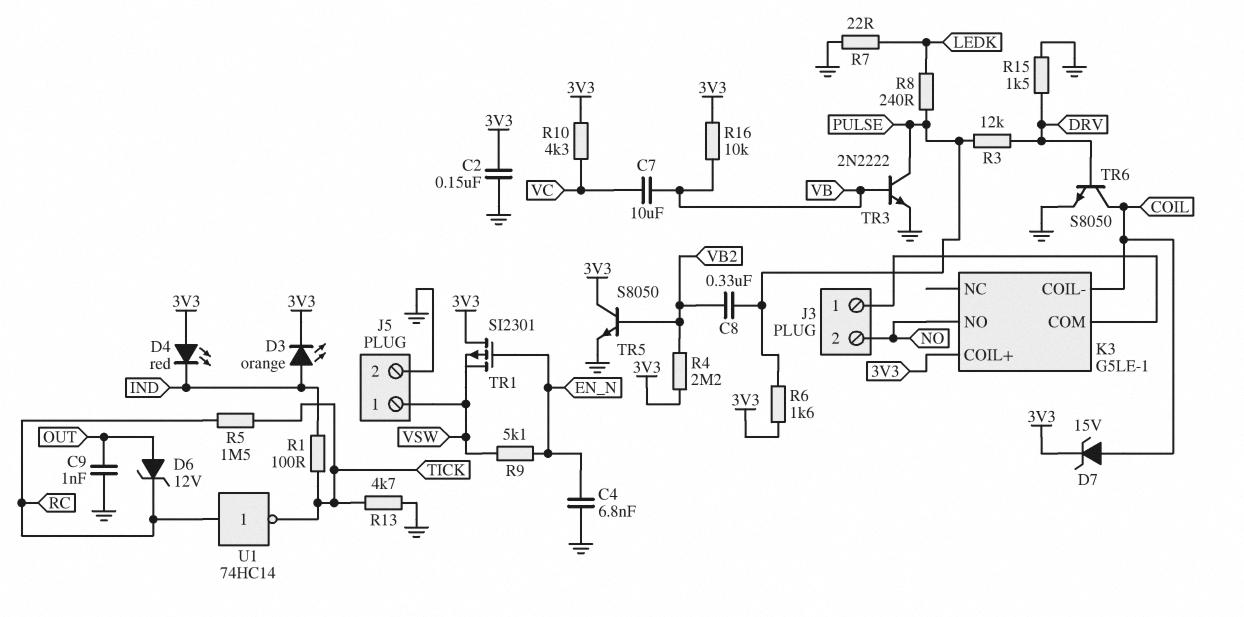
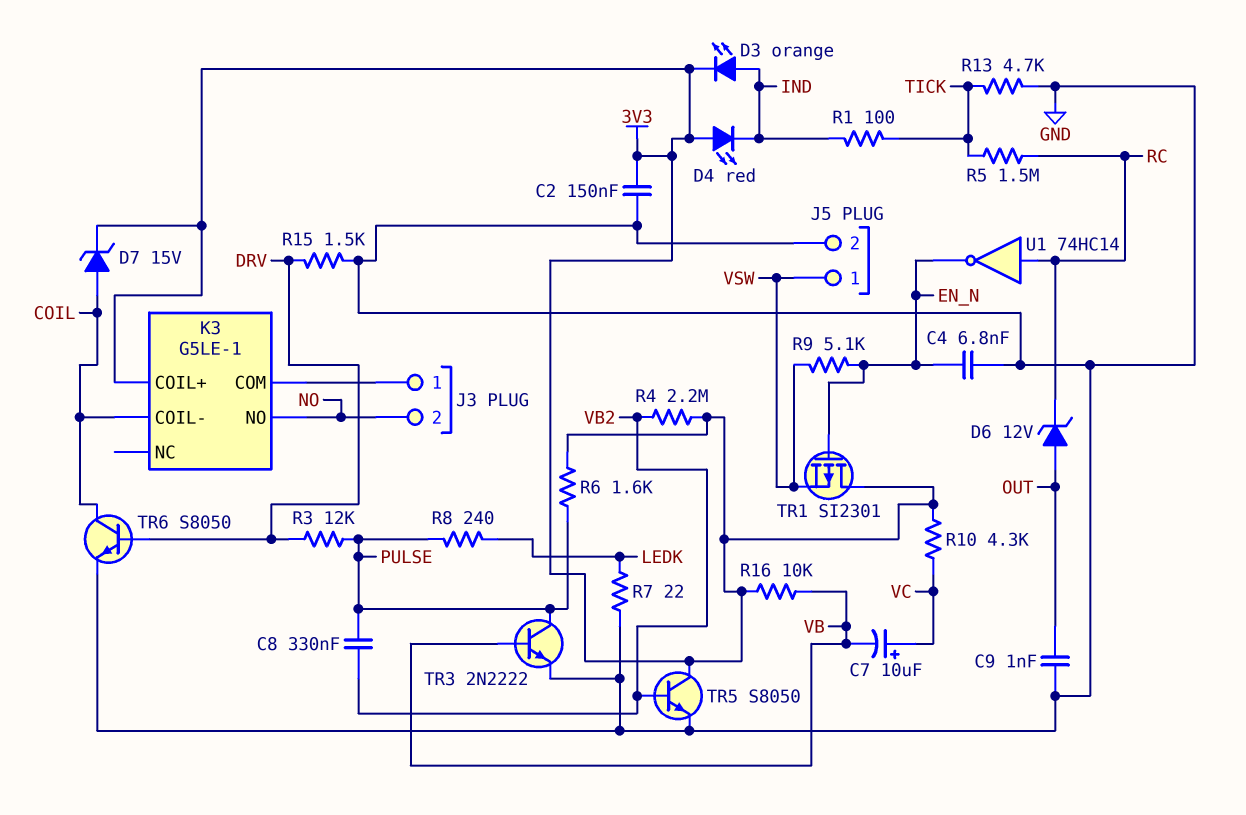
C7: 10uF (VB, VC) -> 10uF (plus VC, minus VB)
U1: NOT 74HC14 (in RC, out TICK) -> NOT 74HC14 (in RC, out EN_N)

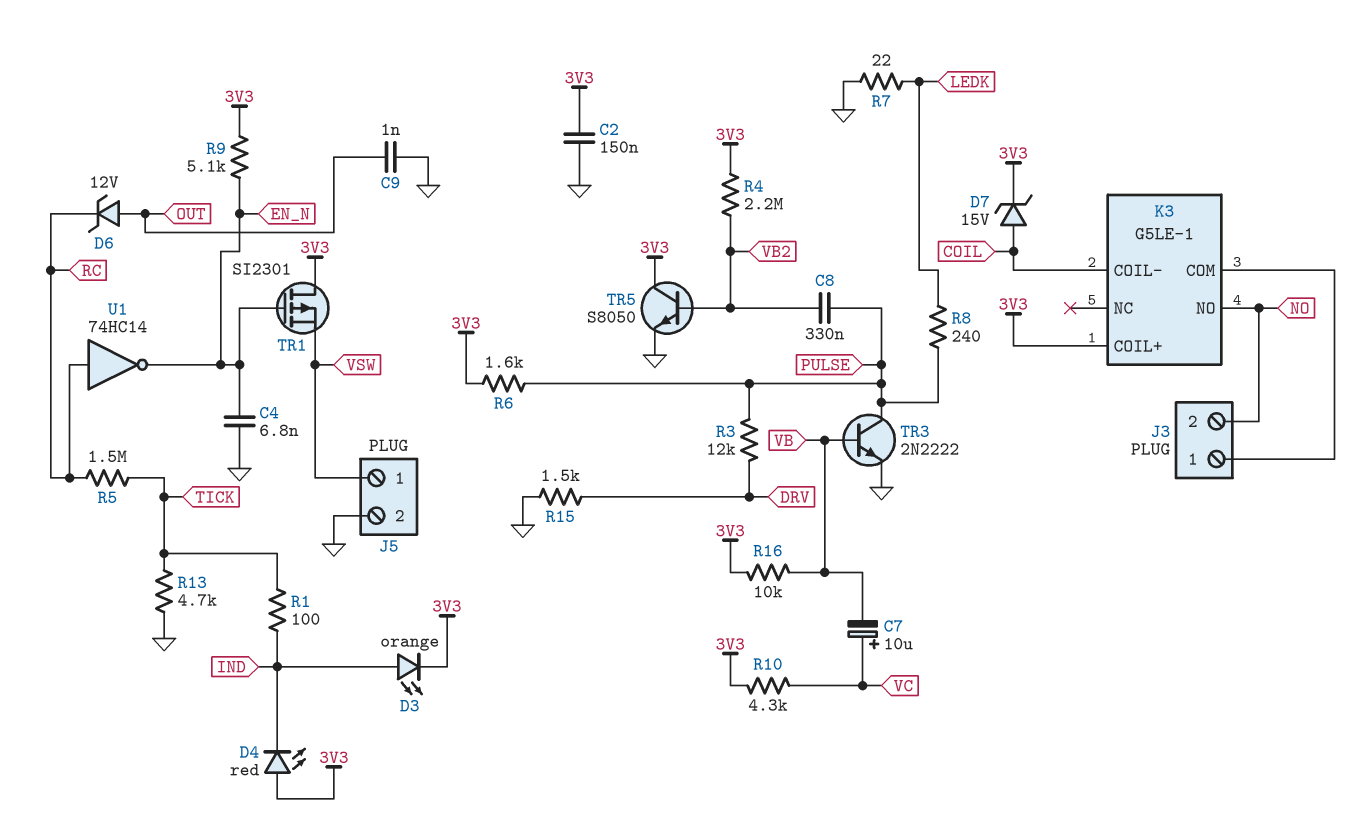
R9: 5.1k (EN_N, VSW) -> 5.1k (3V3, EN_N)
TR6: NPN S8050 (B DRV, C COIL, E GND) -> none

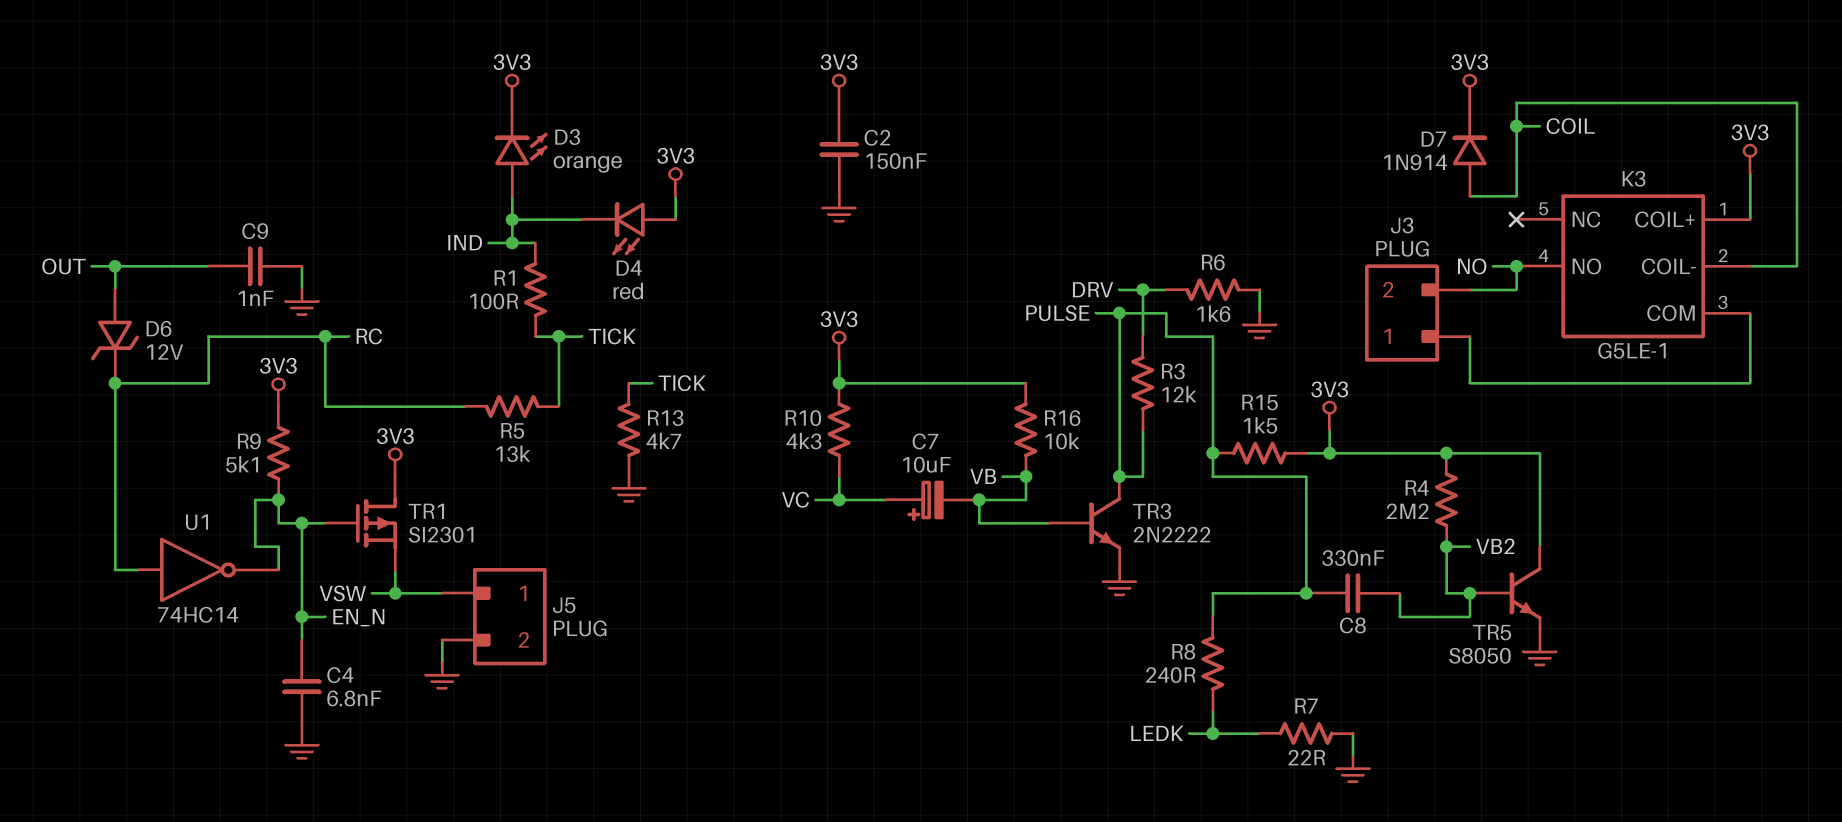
D7: zener 15V (A COIL, K 3V3) -> diode 1N914 (A COIL, K 3V3)
R5: 1.5M (RC, TICK) -> 13k (RC, TICK)
R6: 1.6k (3V3, PULSE) -> 1.6k (DRV, GND)
R15: 1.5k (DRV, GND) -> 1.5k (3V3, PULSE)

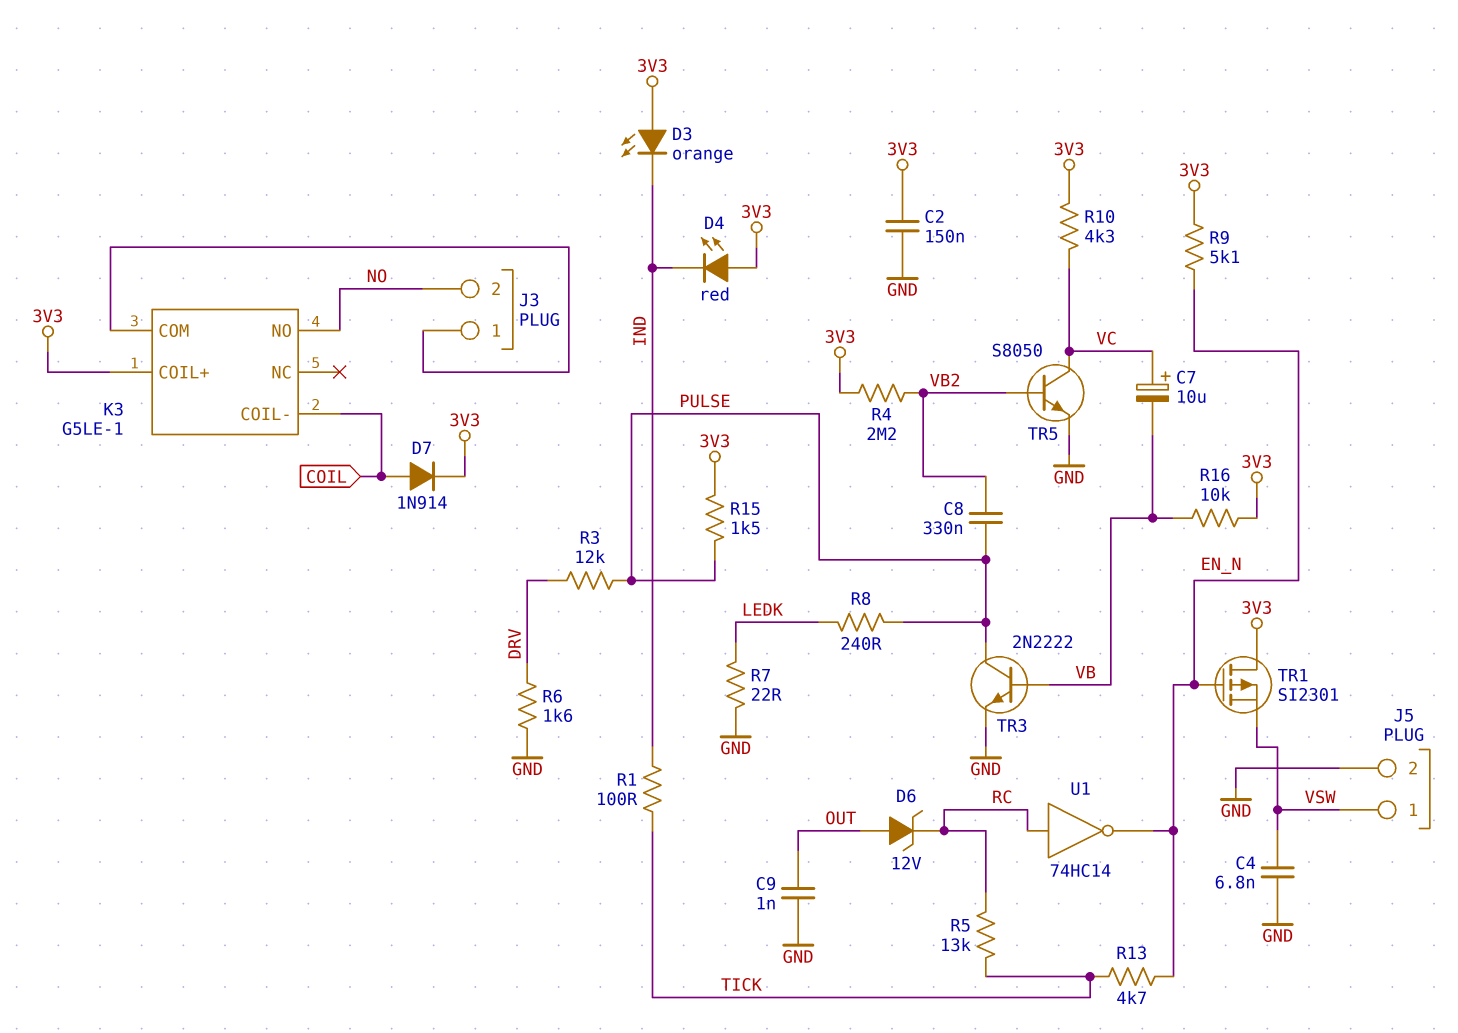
C4: 6.8nF (EN_N, GND) -> 6.8nF (GND, VSW)
D3: LED orange (A IND, K 3V3) -> LED orange (A 3V3, K IND)
R13: 4.7k (GND, TICK) -> 4.7k (EN_N, TICK)
TR5: NPN S8050 (B VB2, C 3V3, E GND) -> NPN S8050 (B VB2, C VC, E GND)

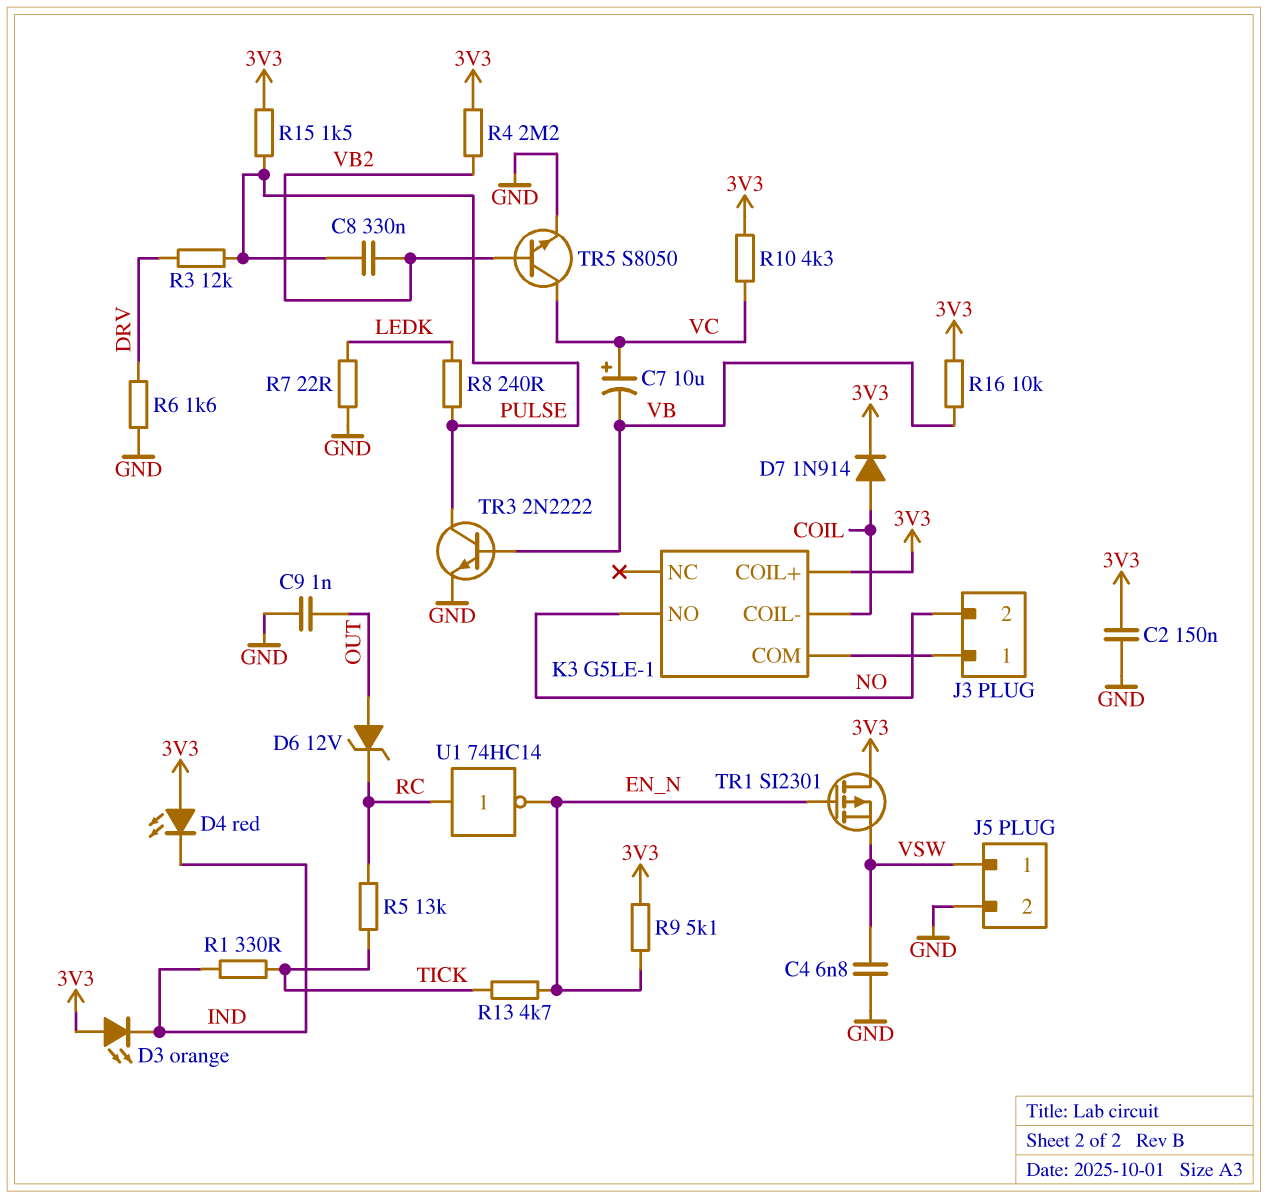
R1: 100 (IND, TICK) -> 330 (IND, TICK)

